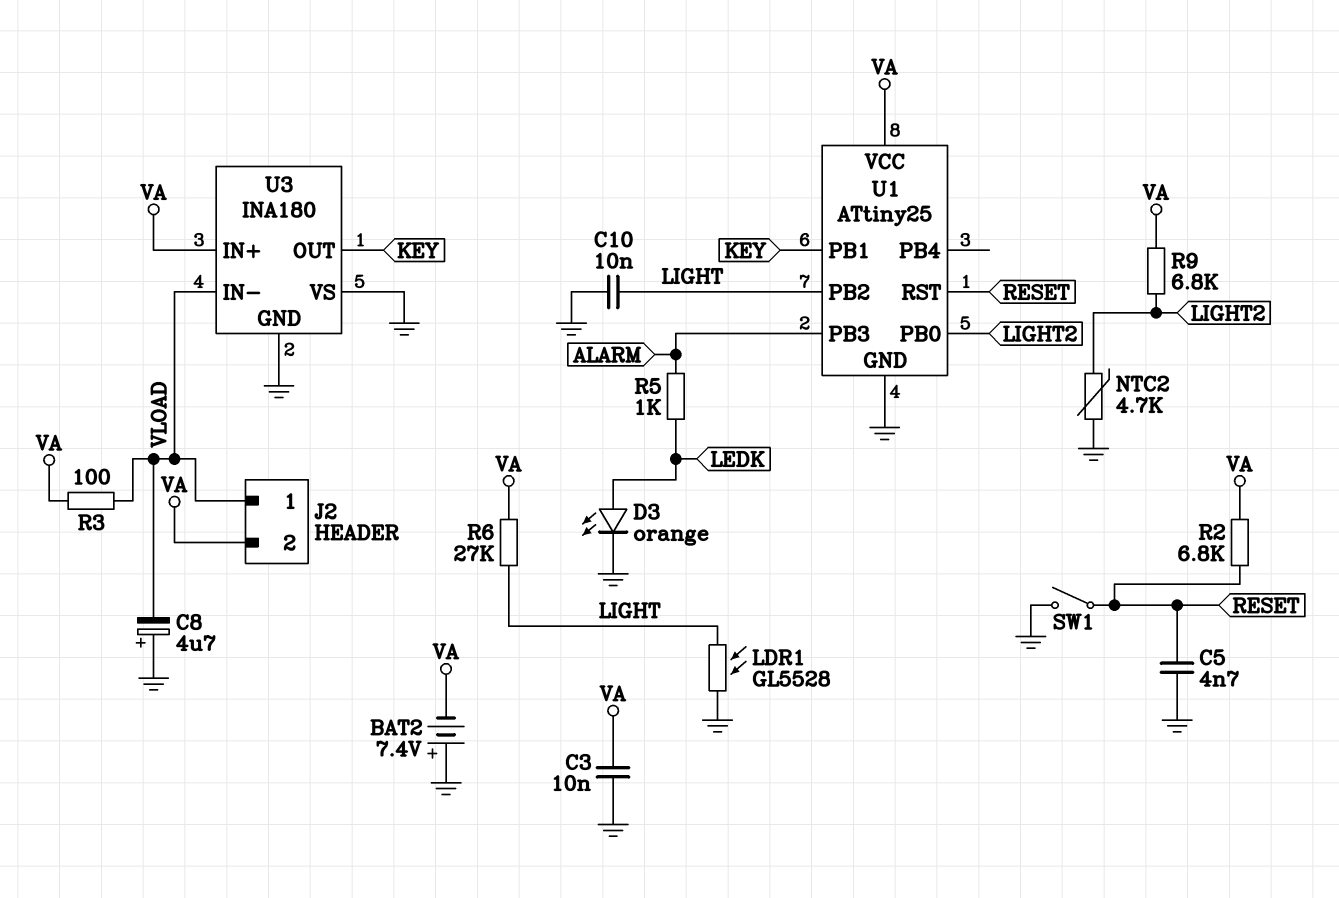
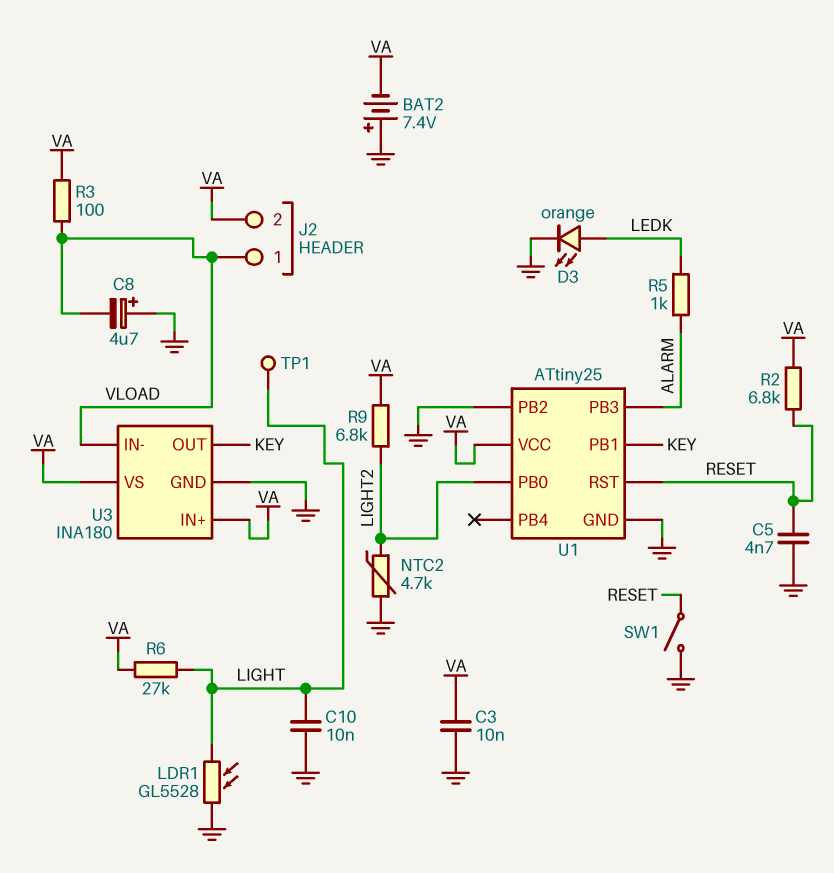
TP1: none -> test point (LIGHT)
U1 pin PB2: LIGHT -> GND
U3 pin VS: GND -> VA

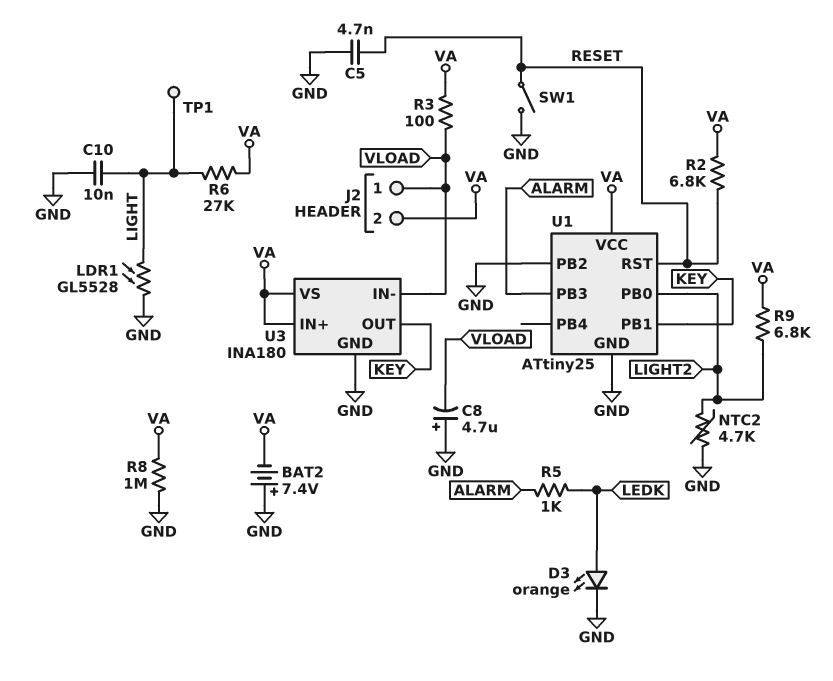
C3: 10nF (GND, VA) -> none
R8: none -> 1M (GND, VA)

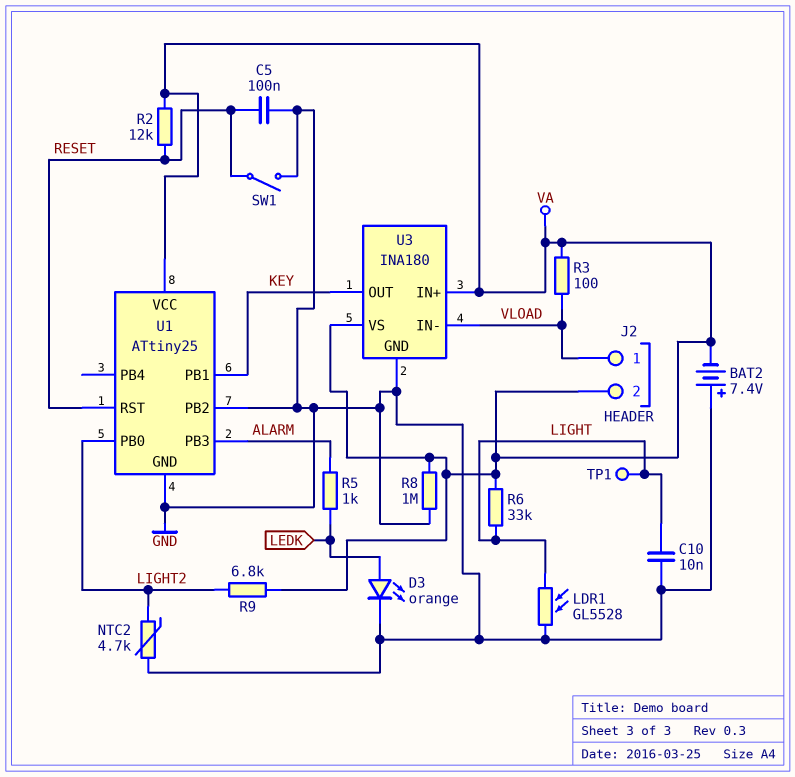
C5: 4.7nF (GND, RESET) -> 100nF (GND, RESET)
C8: 4.7uF (plus GND, minus VLOAD) -> none
R2: 6.8k (RESET, VA) -> 12k (RESET, VA)
R6: 27k (LIGHT, VA) -> 33k (LIGHT, VA)

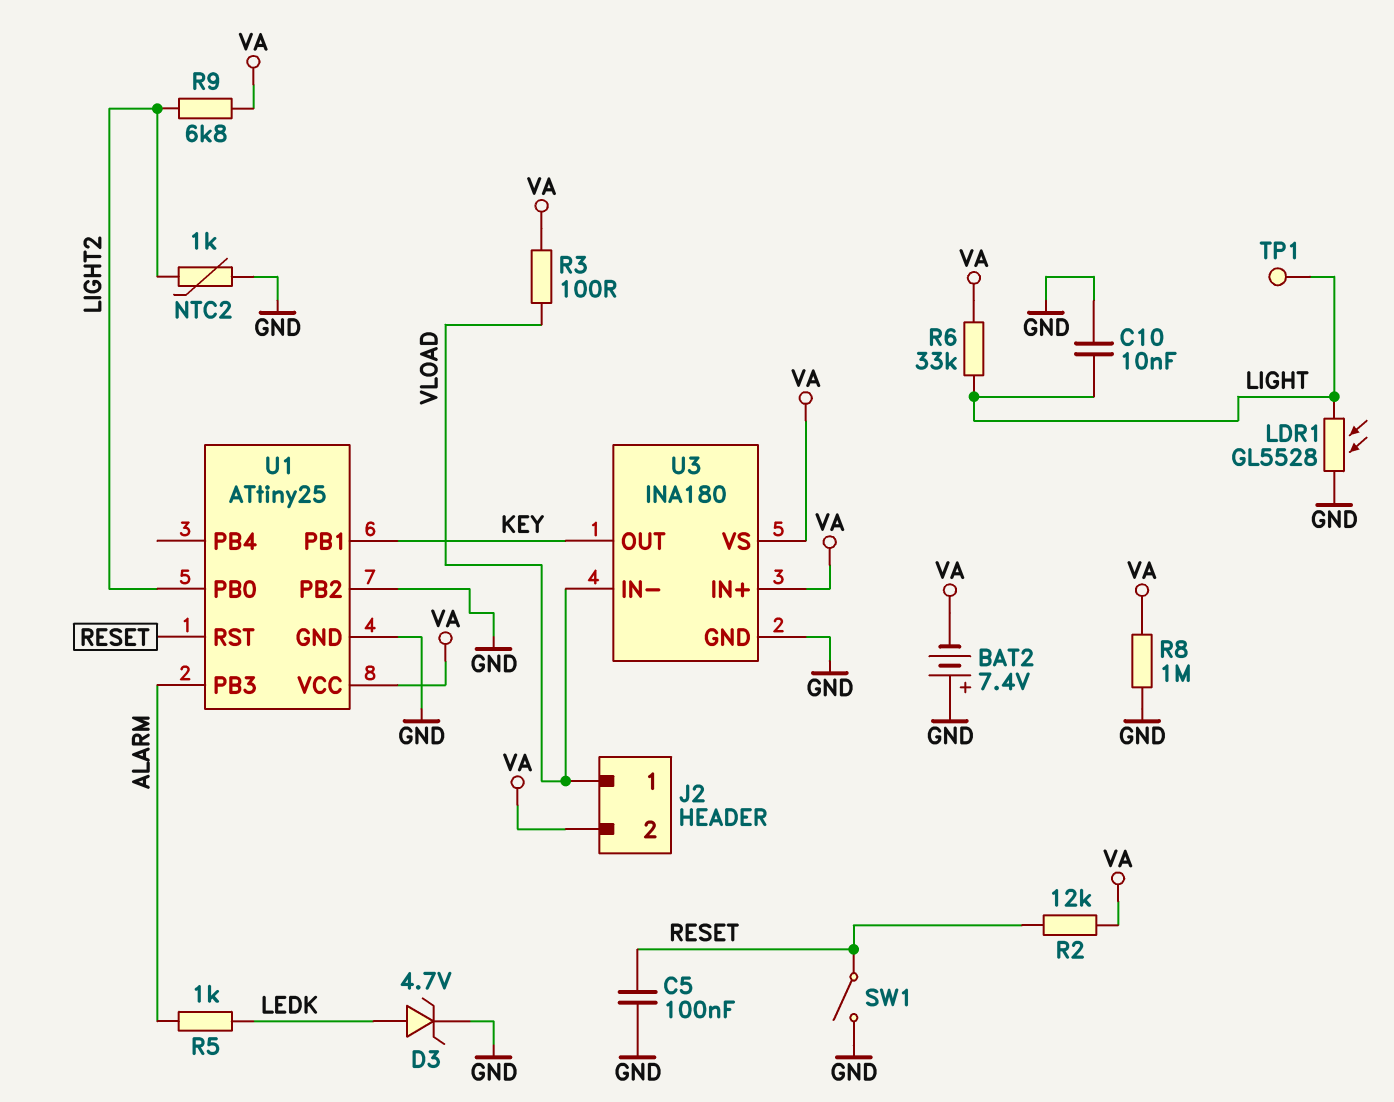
D3: LED orange (A LEDK, K GND) -> zener 4.7V (A LEDK, K GND)
NTC2: 4.7k (GND, LIGHT2) -> 1k (GND, LIGHT2)

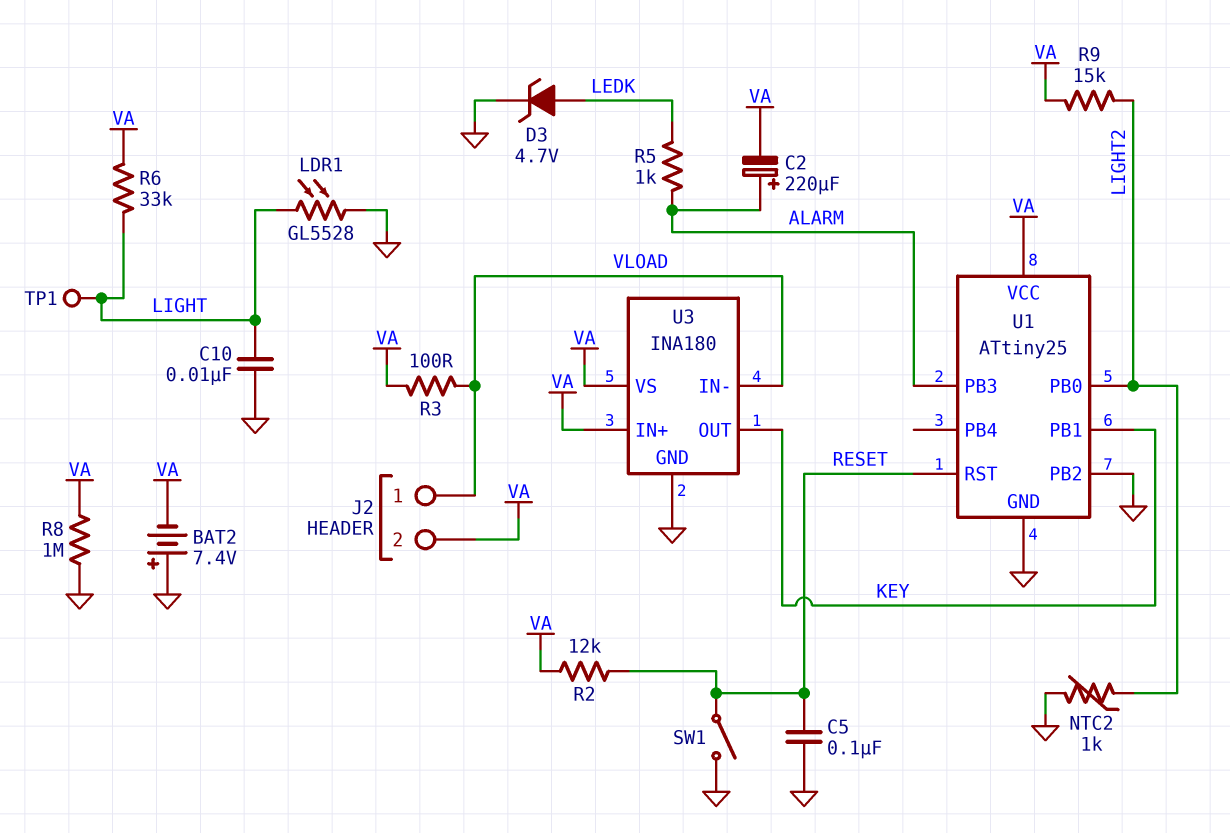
C2: none -> 220uF (plus ALARM, minus VA)
R9: 6.8k (LIGHT2, VA) -> 15k (LIGHT2, VA)

